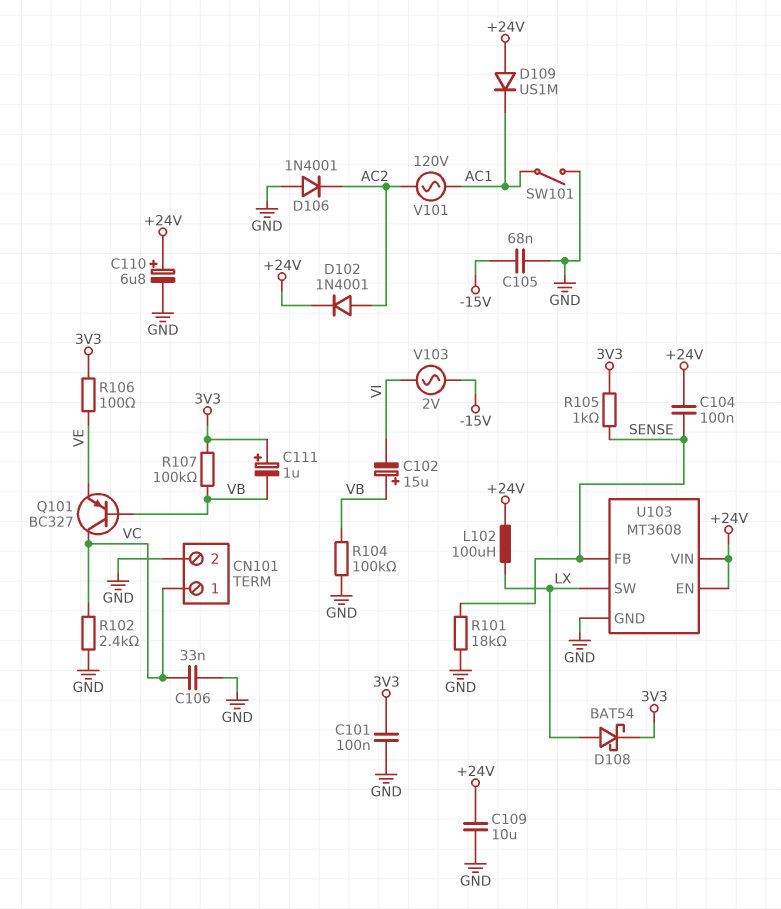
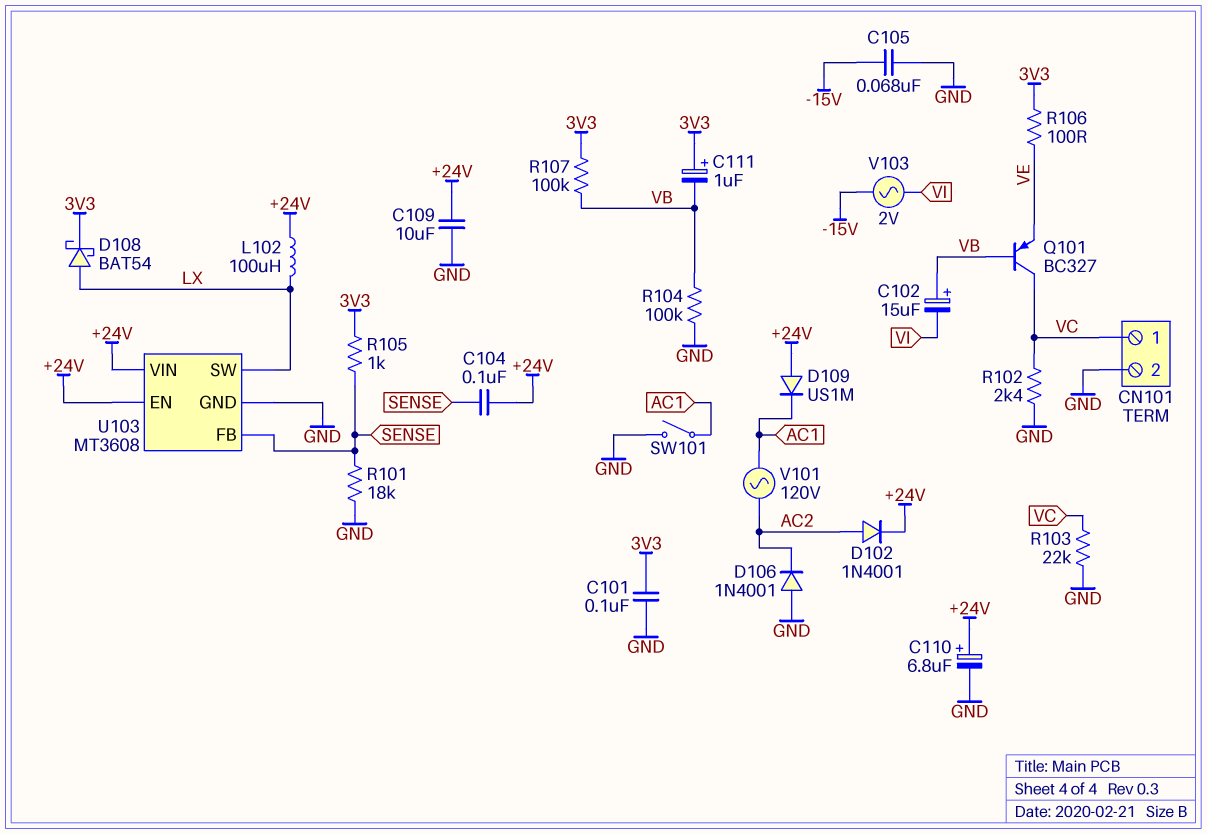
C106: 33nF (GND, VC) -> none
R103: none -> 22k (GND, VC)

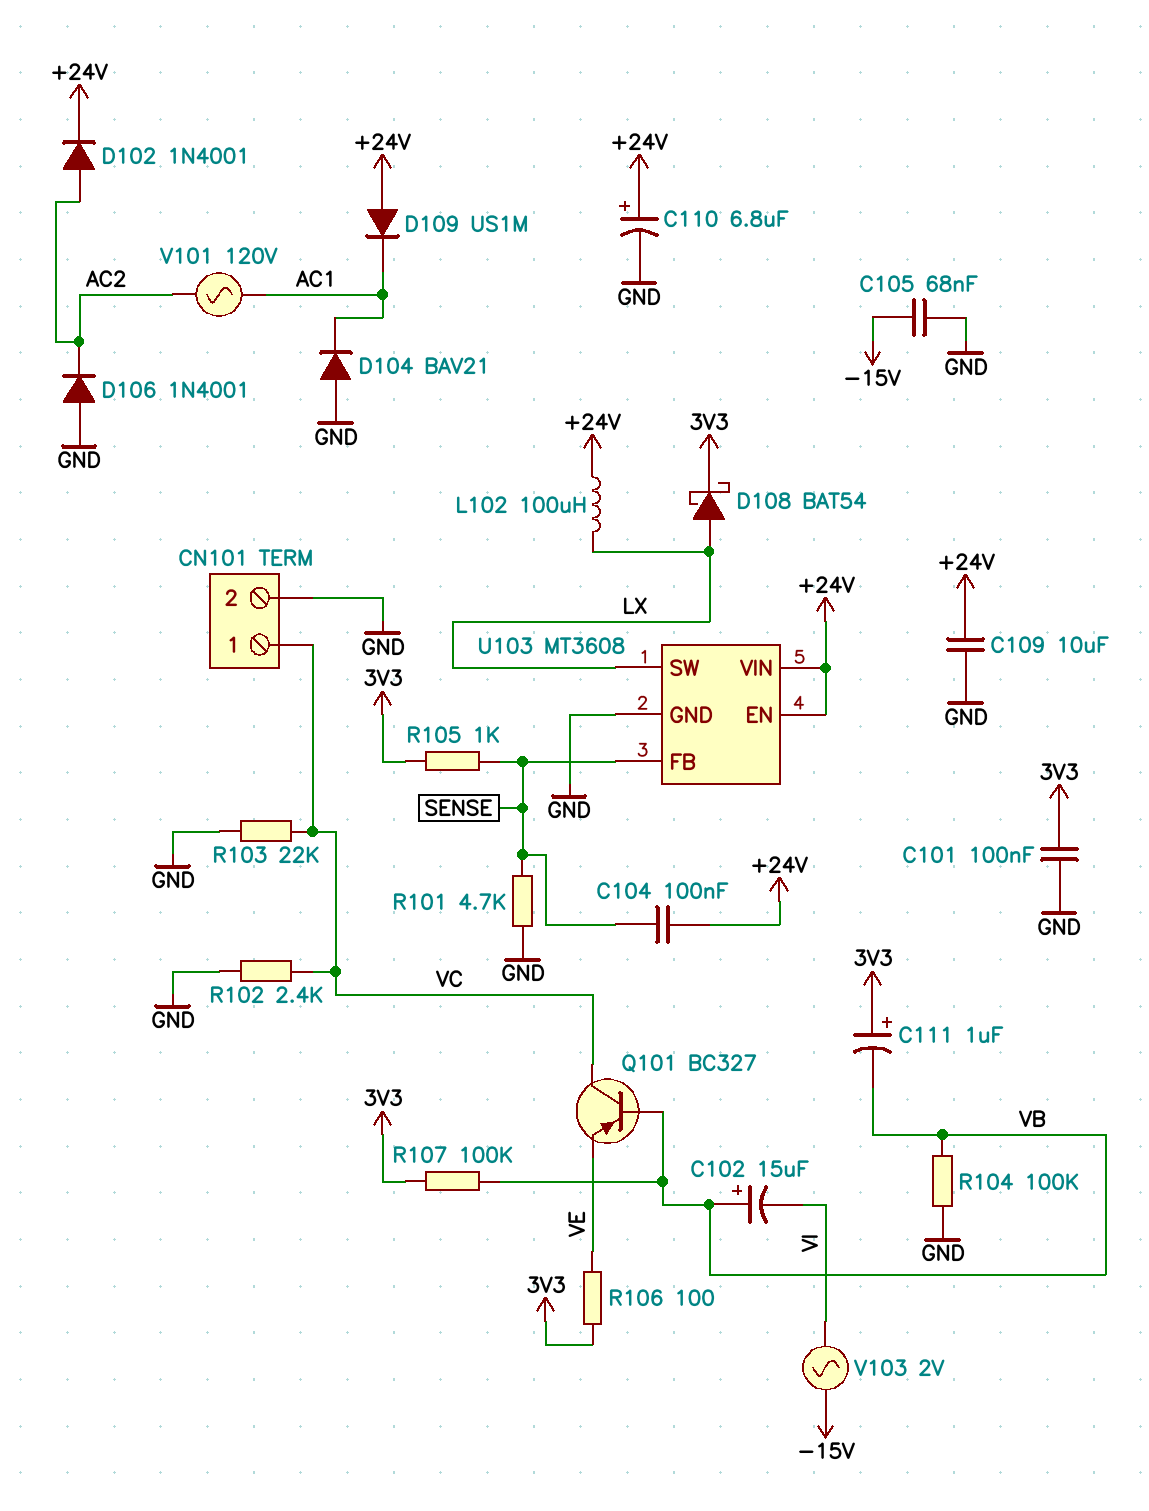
D104: none -> diode BAV21 (A GND, K AC1)
R101: 18k (GND, SENSE) -> 4.7k (GND, SENSE)
SW101: switch (AC1, GND) -> none

